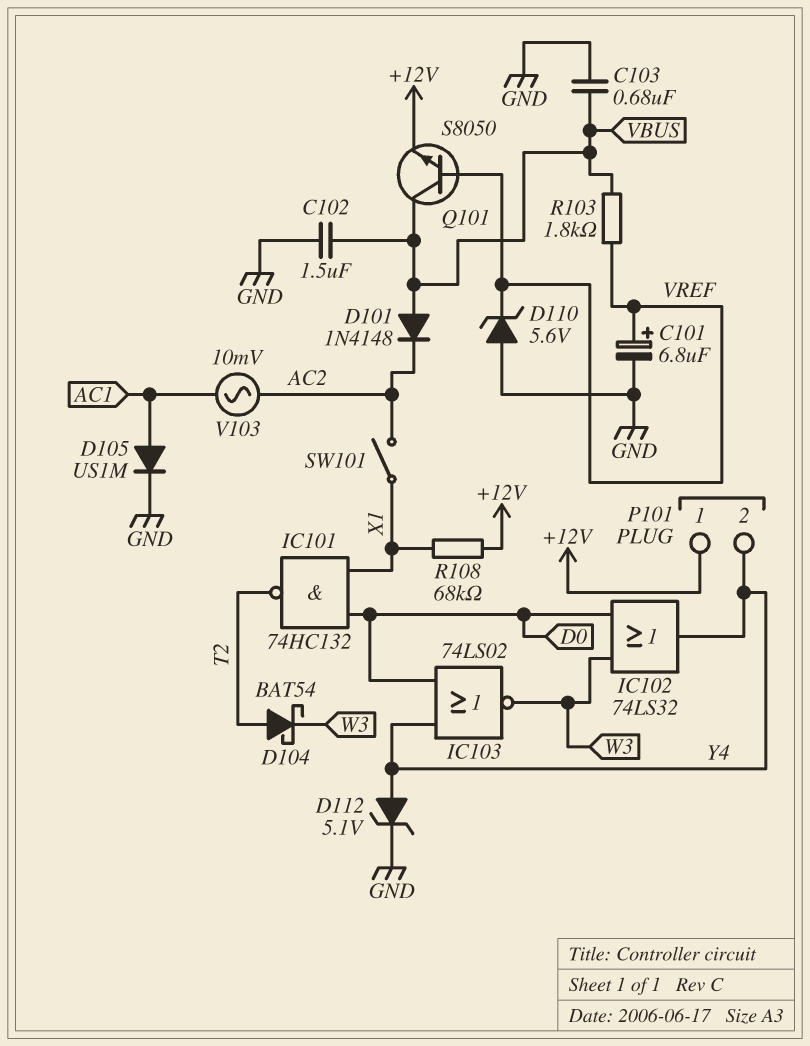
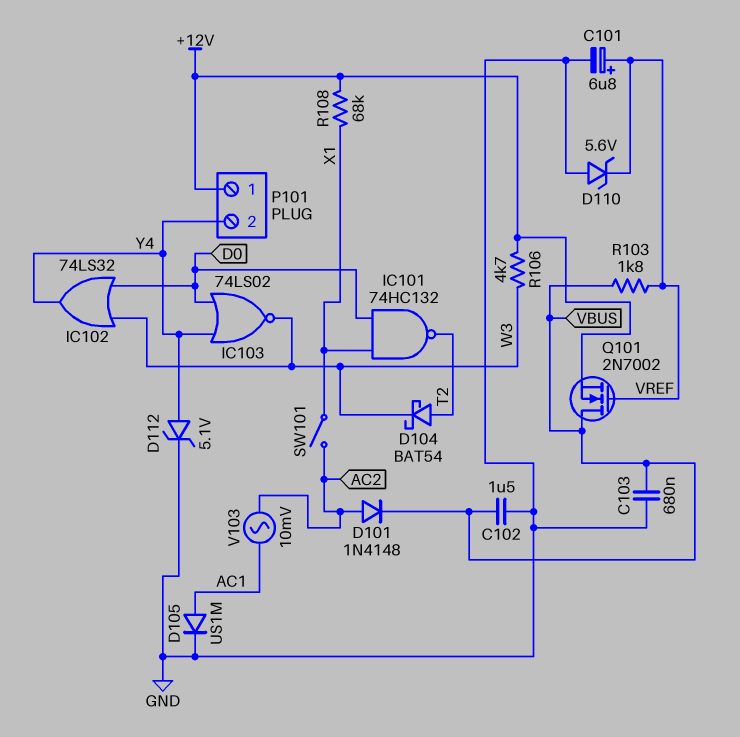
D101: diode 1N4148 (A VBUS, K AC2) -> diode 1N4148 (A AC2, K VBUS)
Q101: NPN S8050 (B VREF, C VBUS, E +12V) -> NMOS 2N7002 (G VREF, D VBUS, S +12V)
R106: none -> 4.7k (+12V, W3)

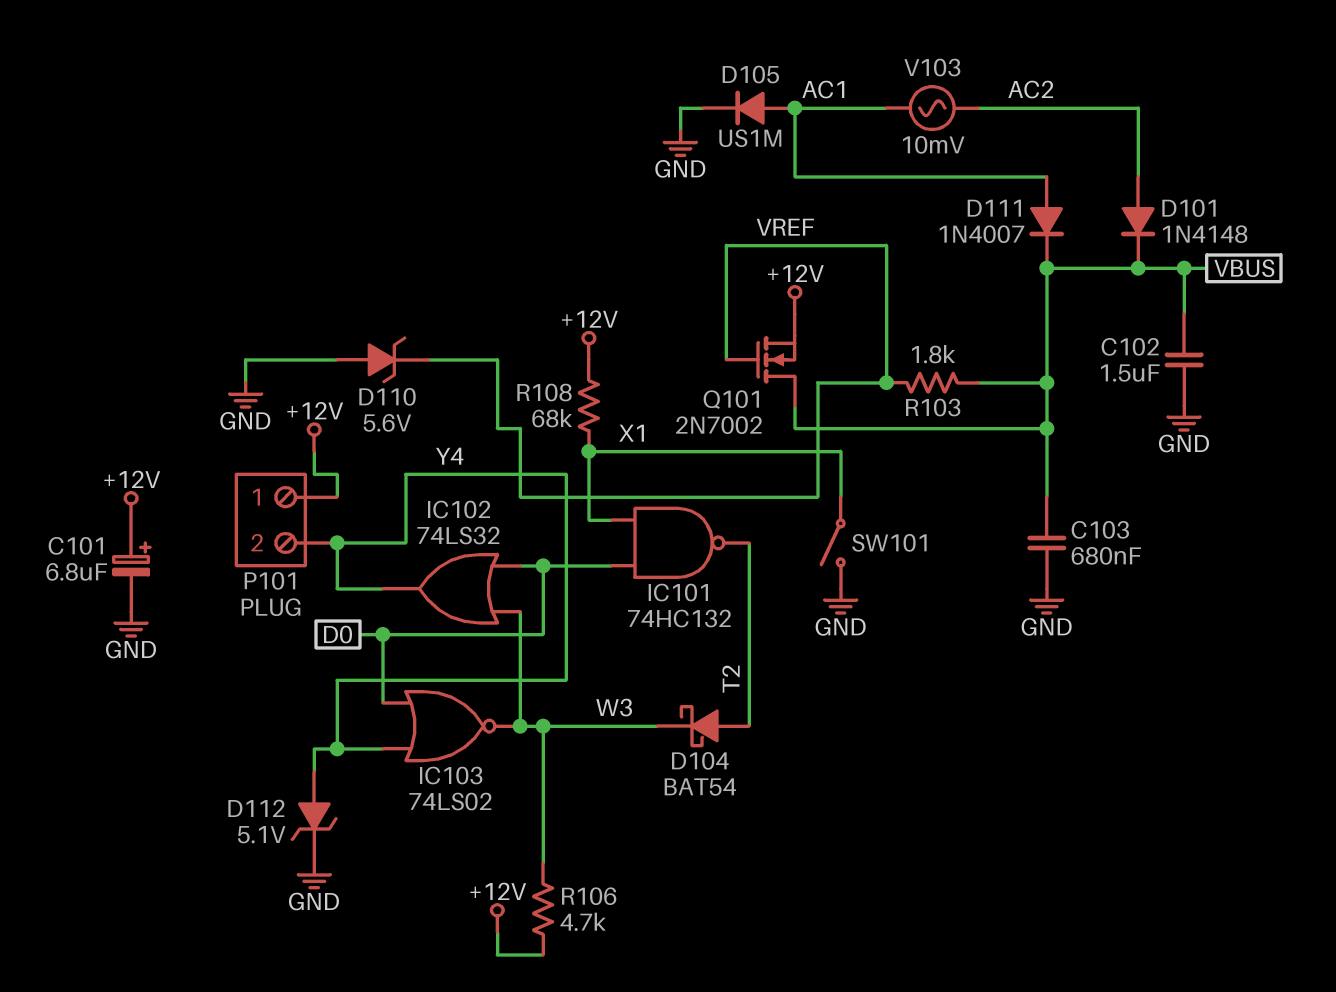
C101: 6.8uF (plus VREF, minus GND) -> 6.8uF (plus +12V, minus GND)
D111: none -> diode 1N4007 (A AC1, K VBUS)
SW101: switch (AC2, X1) -> switch (GND, X1)

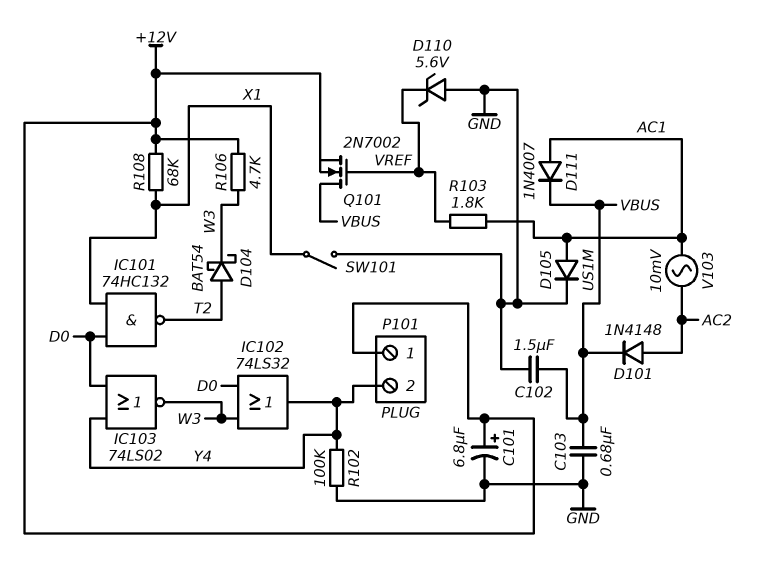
D112: zener 5.1V (A Y4, K GND) -> none
R102: none -> 100k (GND, Y4)
R103: 1.8k (VBUS, VREF) -> 1.8k (AC1, VREF)

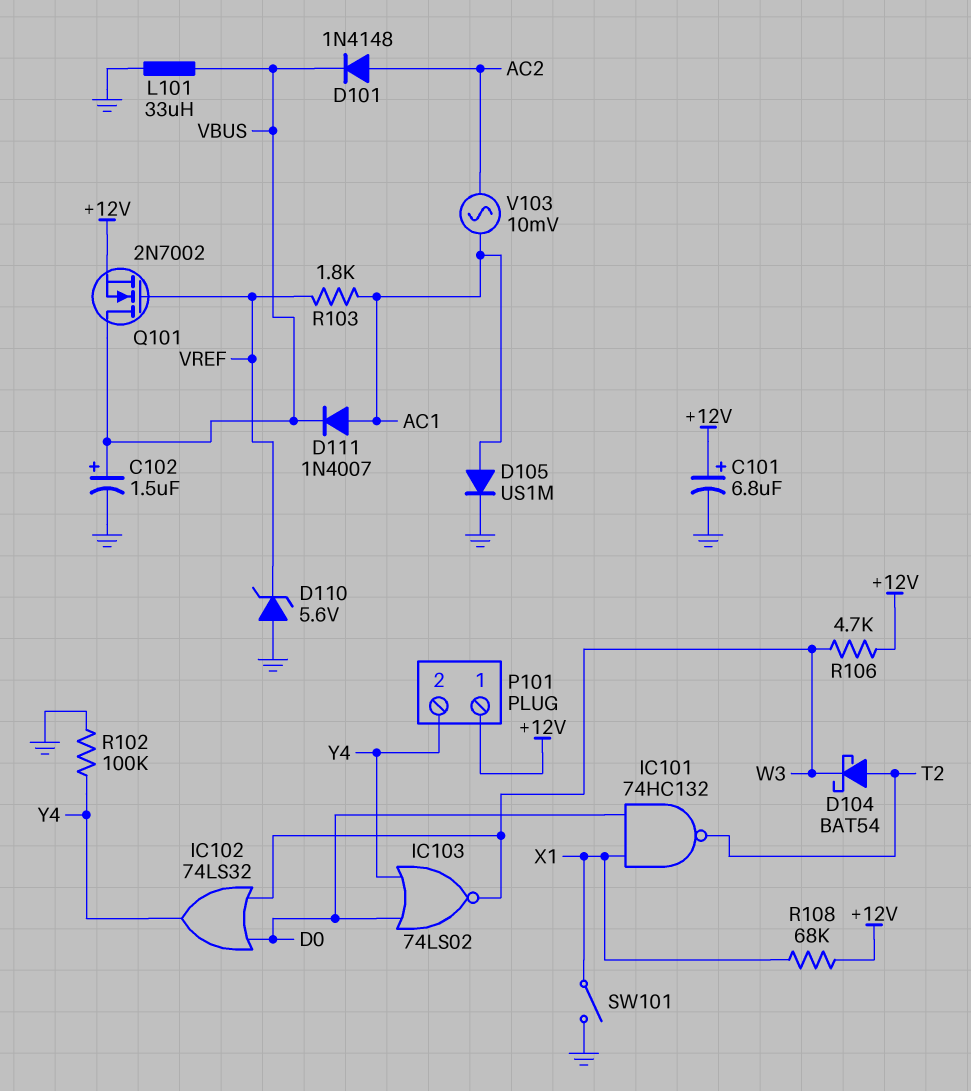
C102: 1.5uF (GND, VBUS) -> 1.5uF (plus VBUS, minus GND)
C103: 680nF (GND, VBUS) -> none
L101: none -> 33uH (GND, VBUS)

